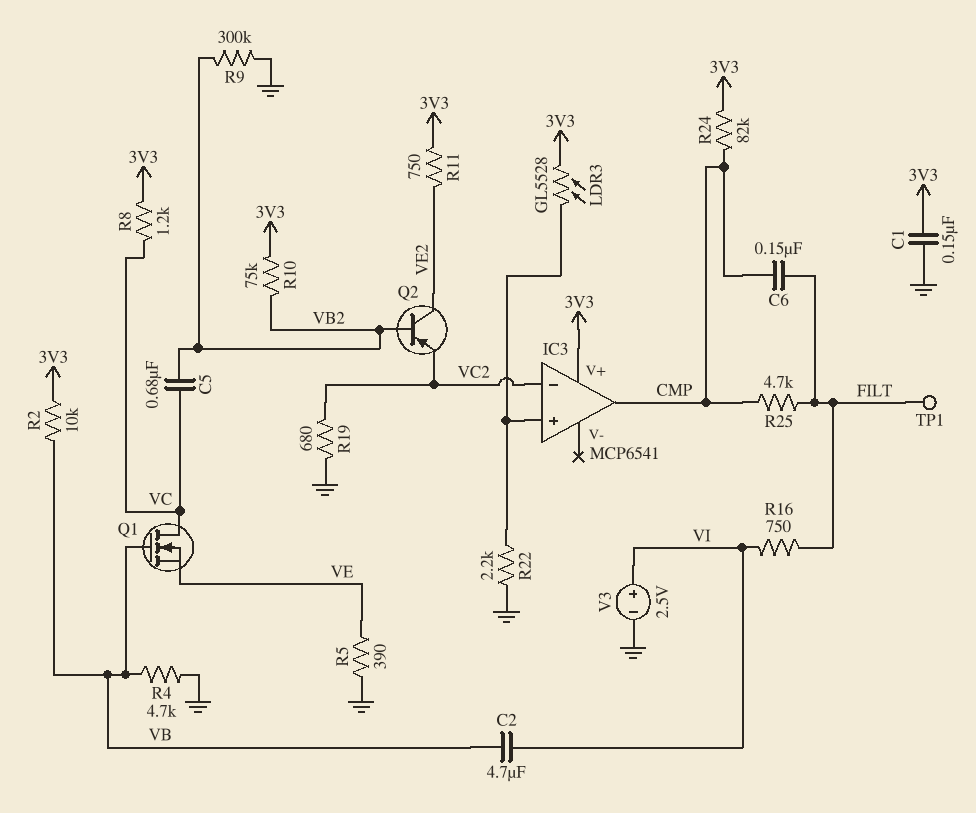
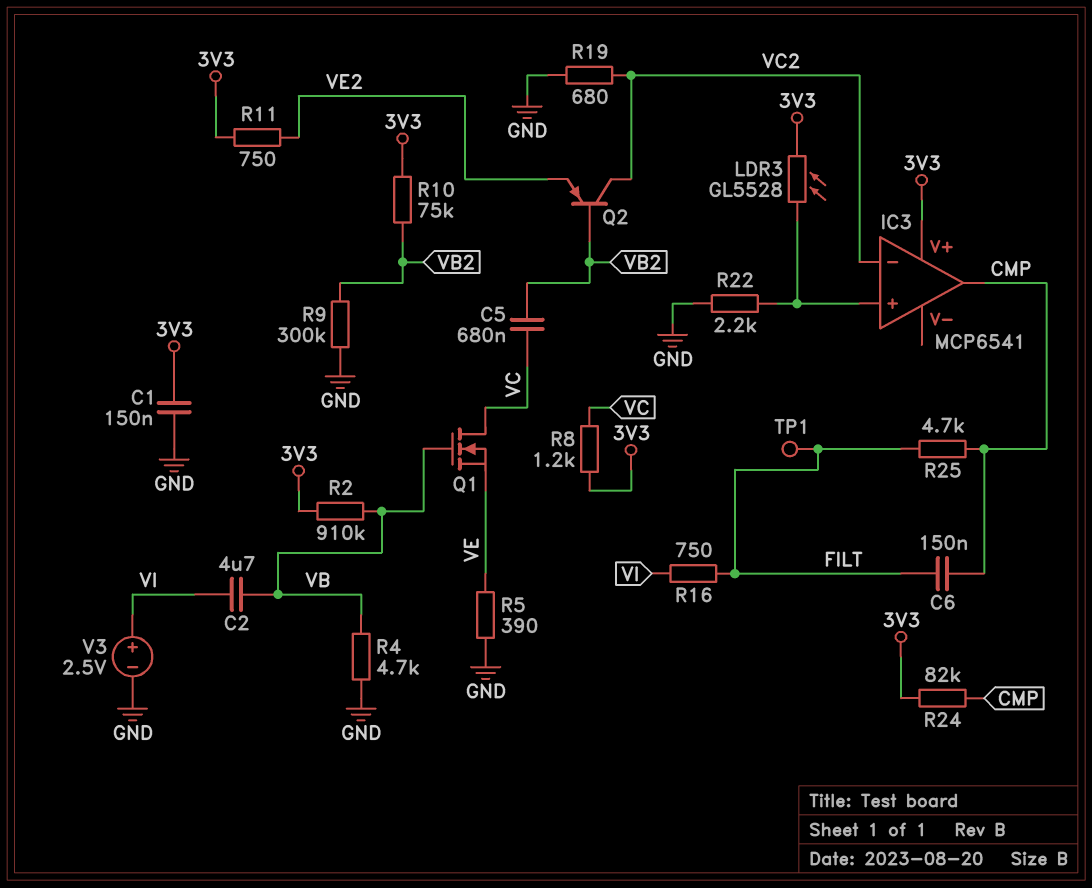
Q2: PNP (B VB2, C VE2, E VC2) -> PNP (B VB2, C VC2, E VE2)
R2: 10k (3V3, VB) -> 910k (3V3, VB)

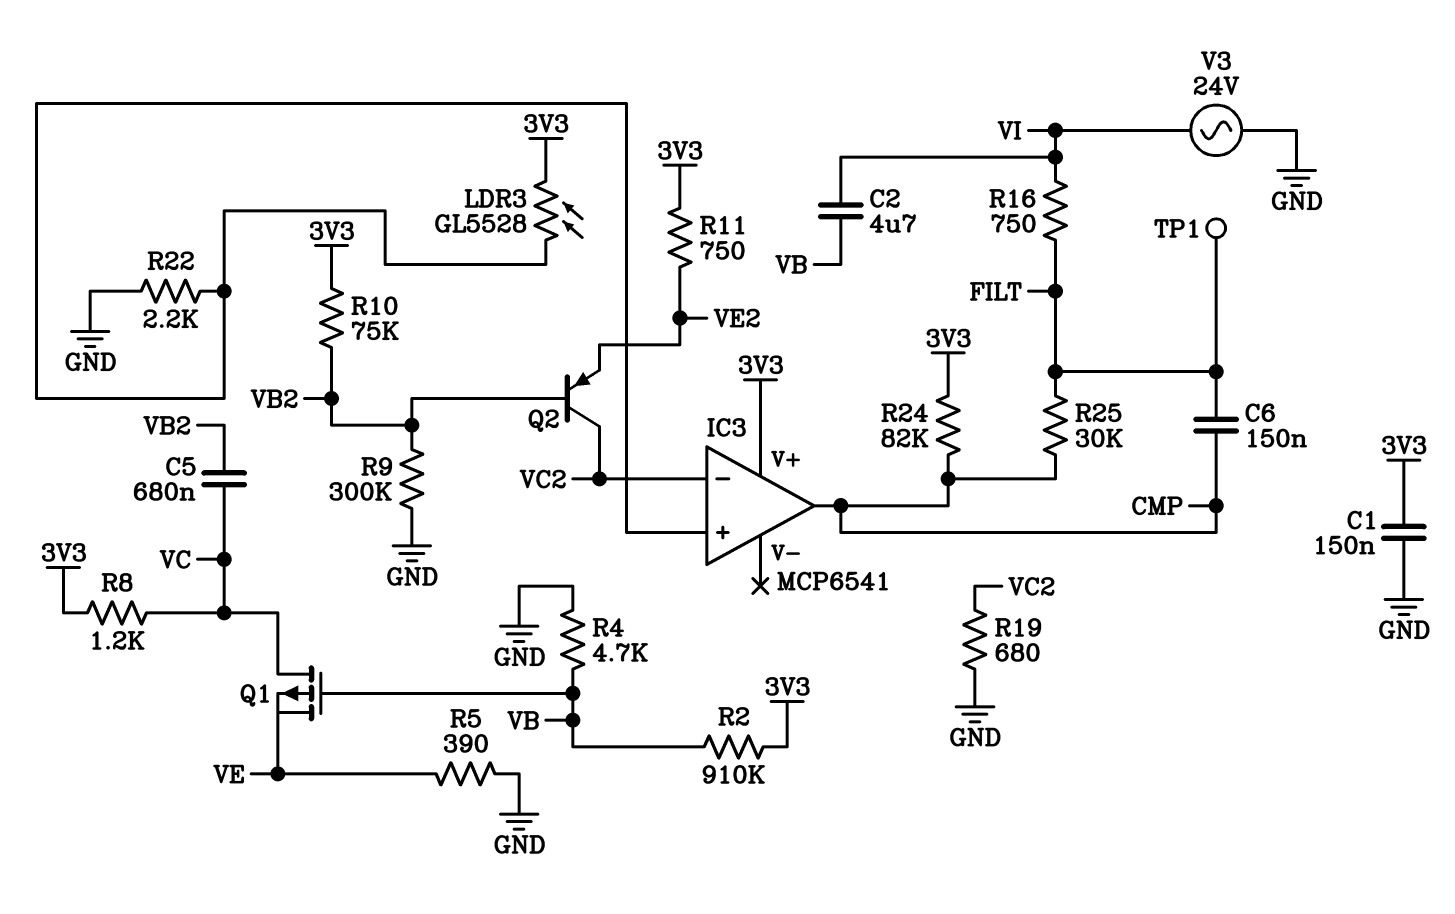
Q1: NMOS (G VB, D VC, S VE) -> PMOS (G VB, D VC, S VE)
R25: 4.7k (CMP, FILT) -> 30k (CMP, FILT)
V3: 2.5V (plus VI, minus GND) -> AC 24V (GND, VI)

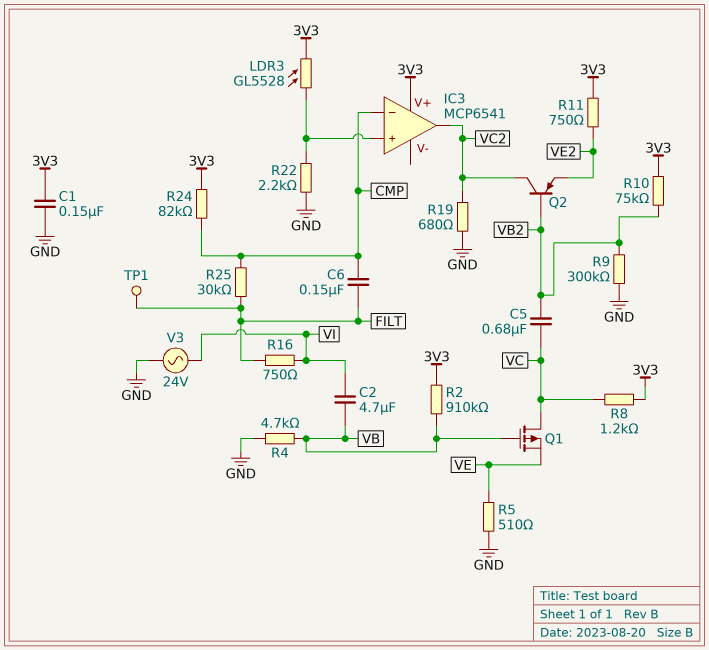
IC3 pin in-: VC2 -> CMP
IC3 pin out: CMP -> VC2
R5: 390 (GND, VE) -> 510 (GND, VE)

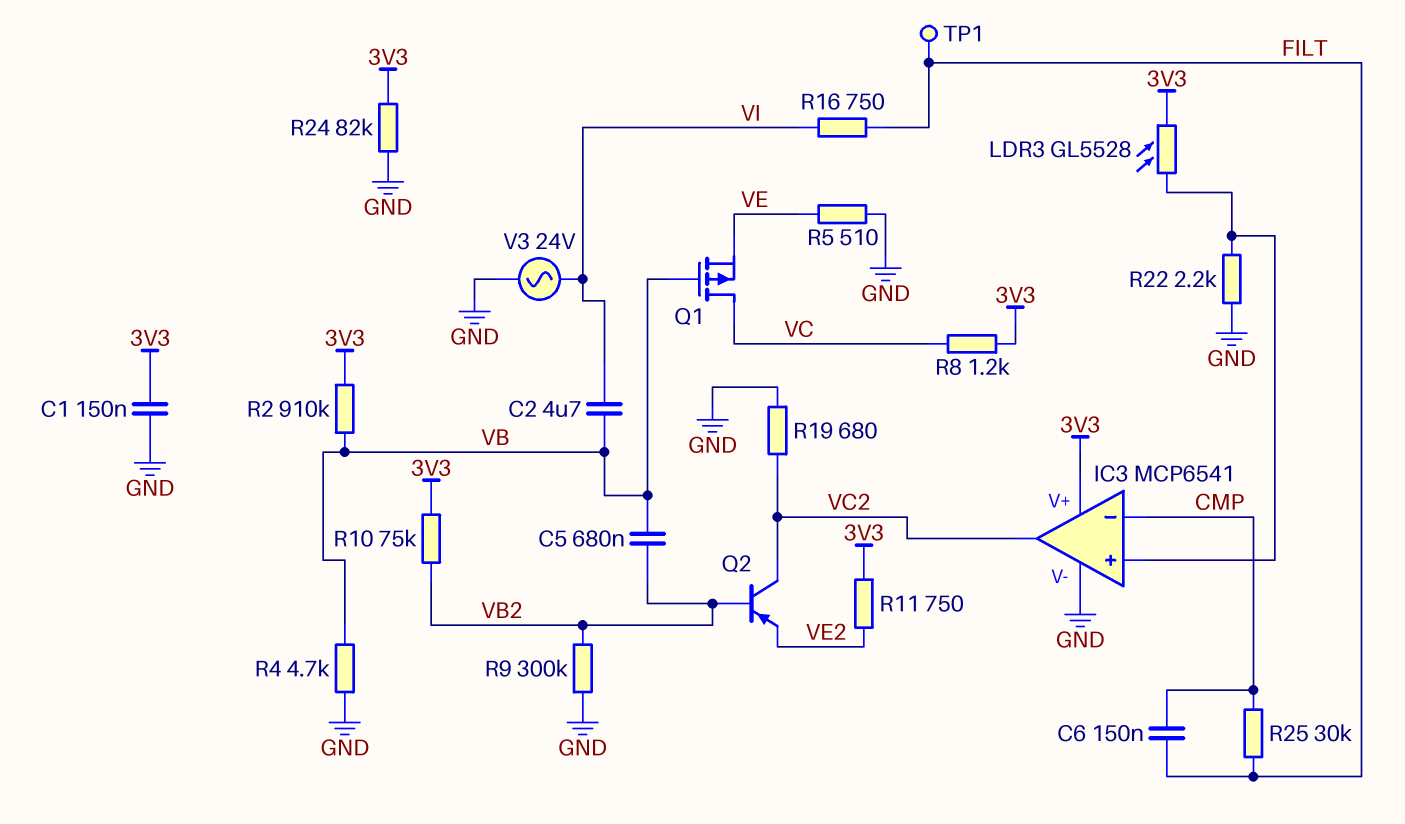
C5: 680nF (VB2, VC) -> 680nF (VB, VB2)
IC3 pin V-: none -> GND
R24: 82k (3V3, CMP) -> 82k (3V3, GND)

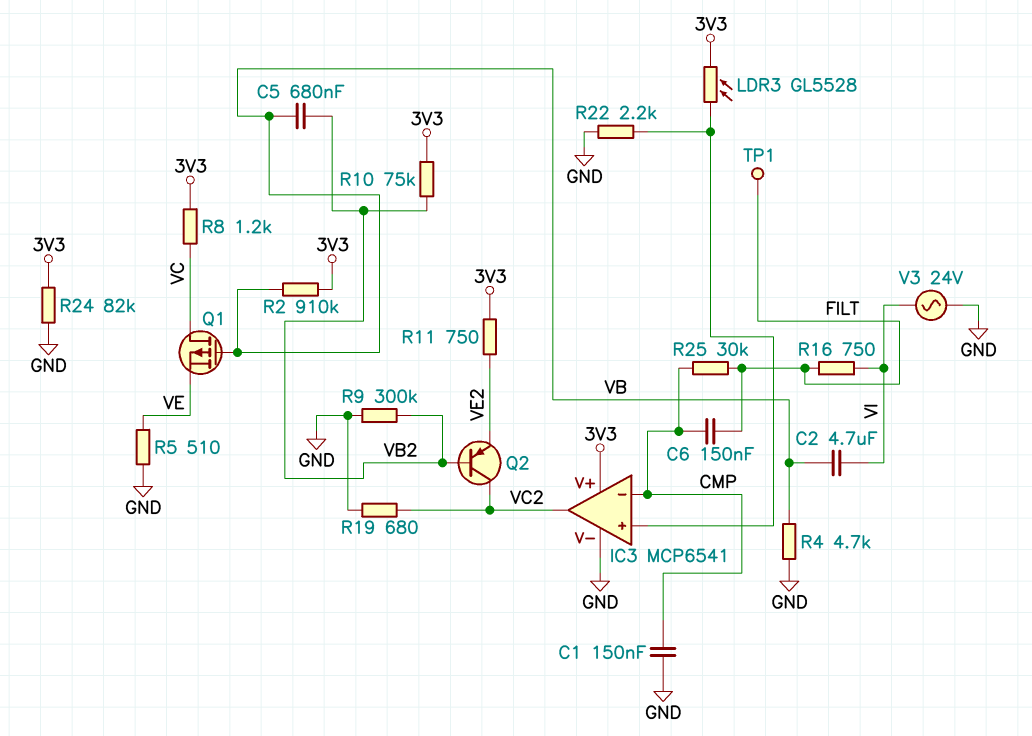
C1: 150nF (3V3, GND) -> 150nF (CMP, GND)

